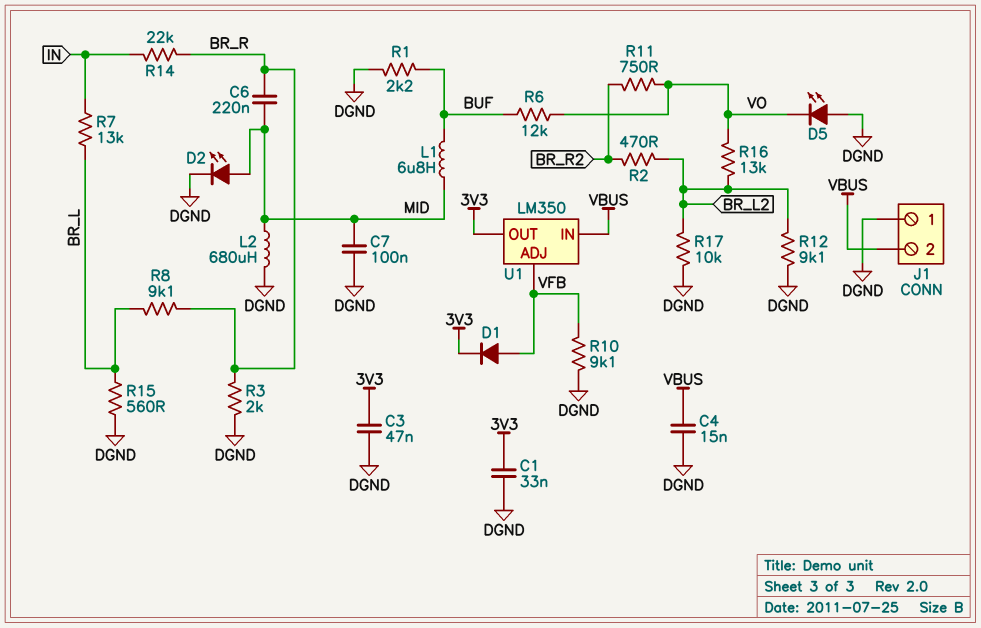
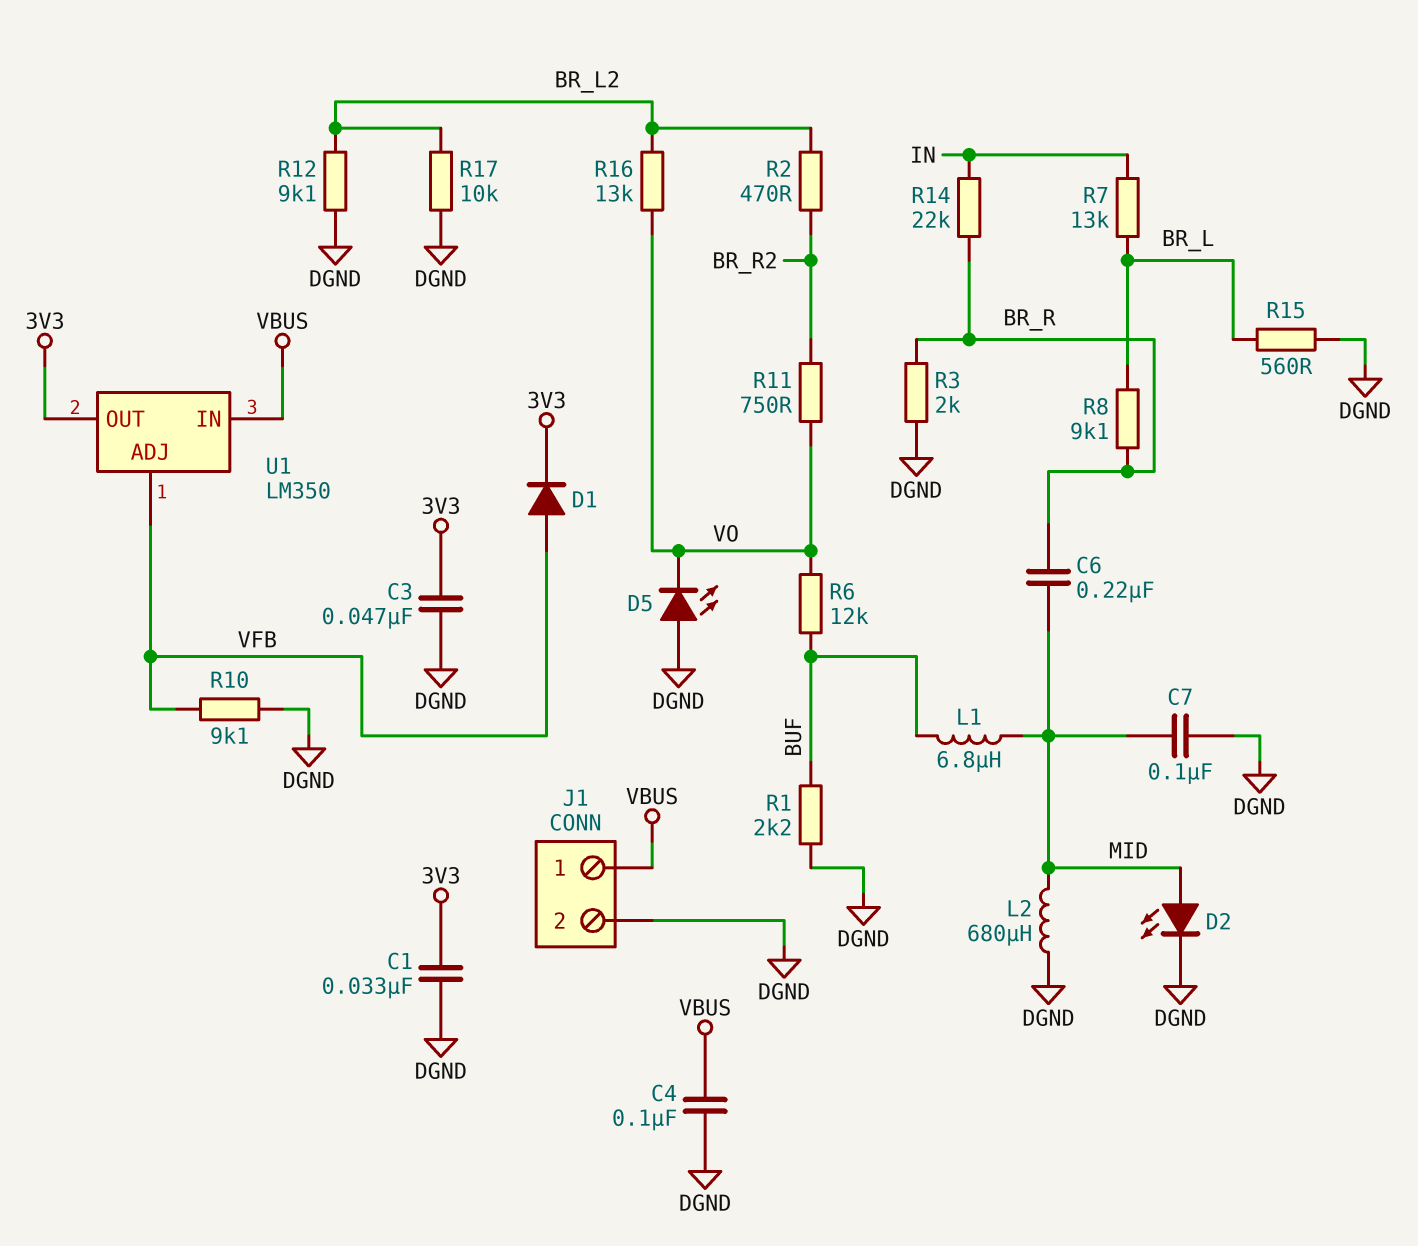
C4: 15nF (DGND, VBUS) -> 100nF (DGND, VBUS)
J1 pin 1: DGND -> VBUS
J1 pin 2: VBUS -> DGND

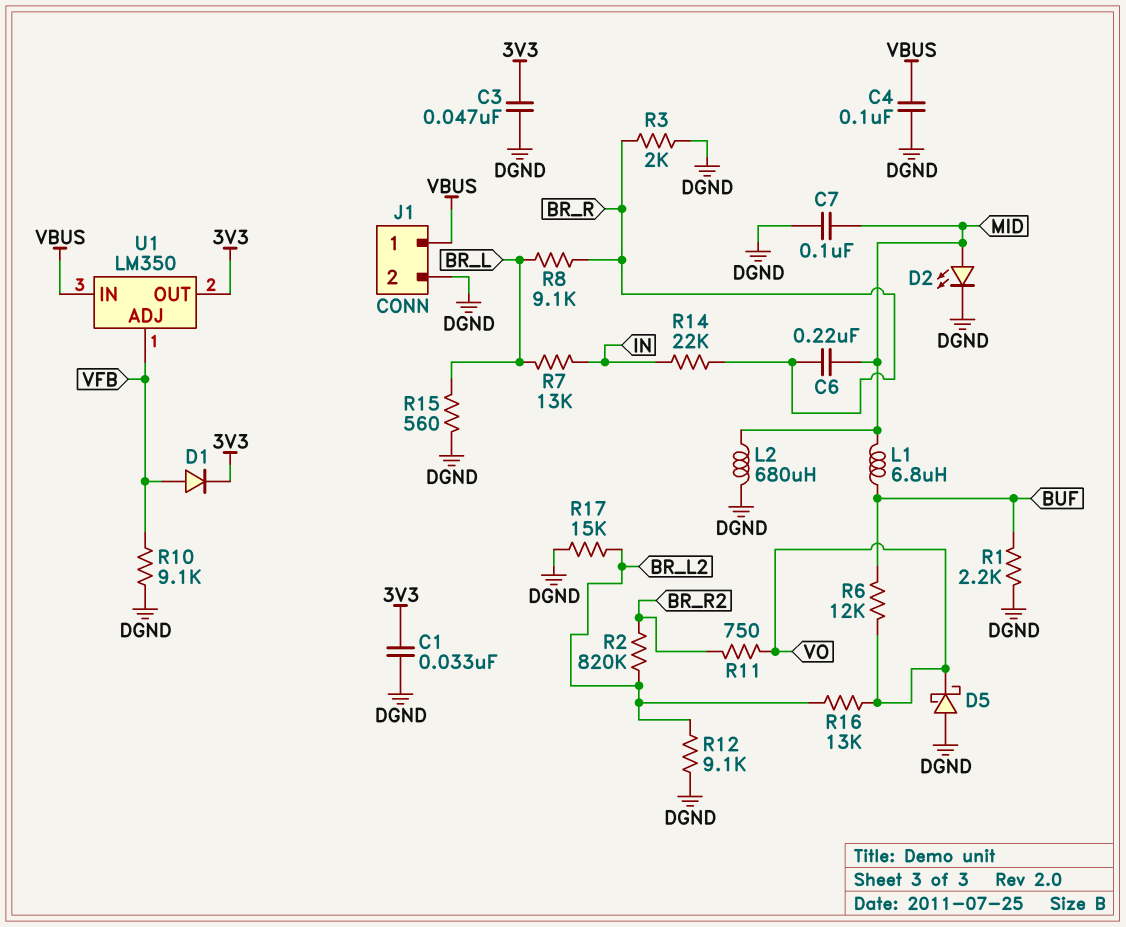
D5: LED (A DGND, K VO) -> schottky (A DGND, K VO)
R2: 470 (BR_L2, BR_R2) -> 820k (BR_L2, BR_R2)
R17: 10k (BR_L2, DGND) -> 15k (BR_L2, DGND)

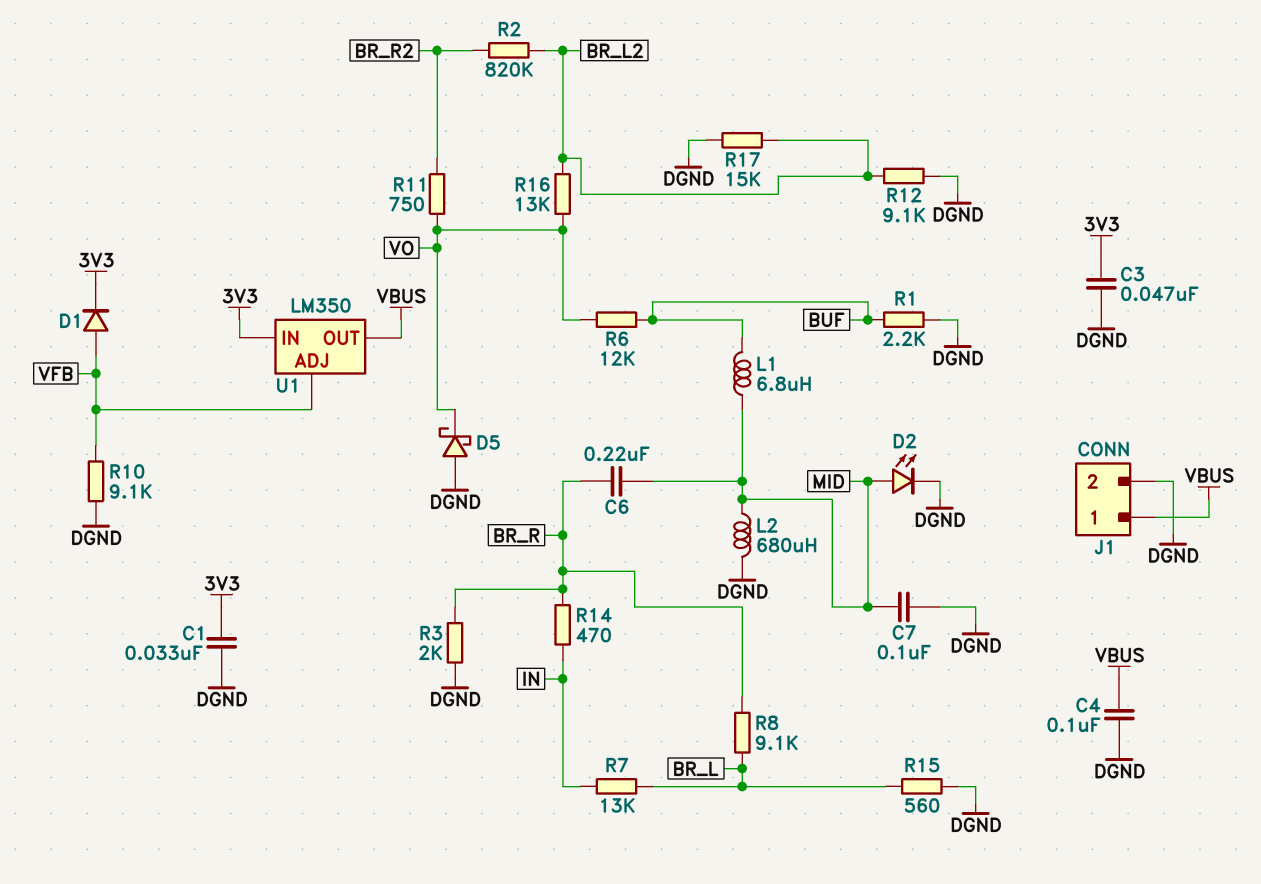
R14: 22k (BR_R, IN) -> 470 (BR_R, IN)
U1 pin IN: VBUS -> 3V3
U1 pin OUT: 3V3 -> VBUS

